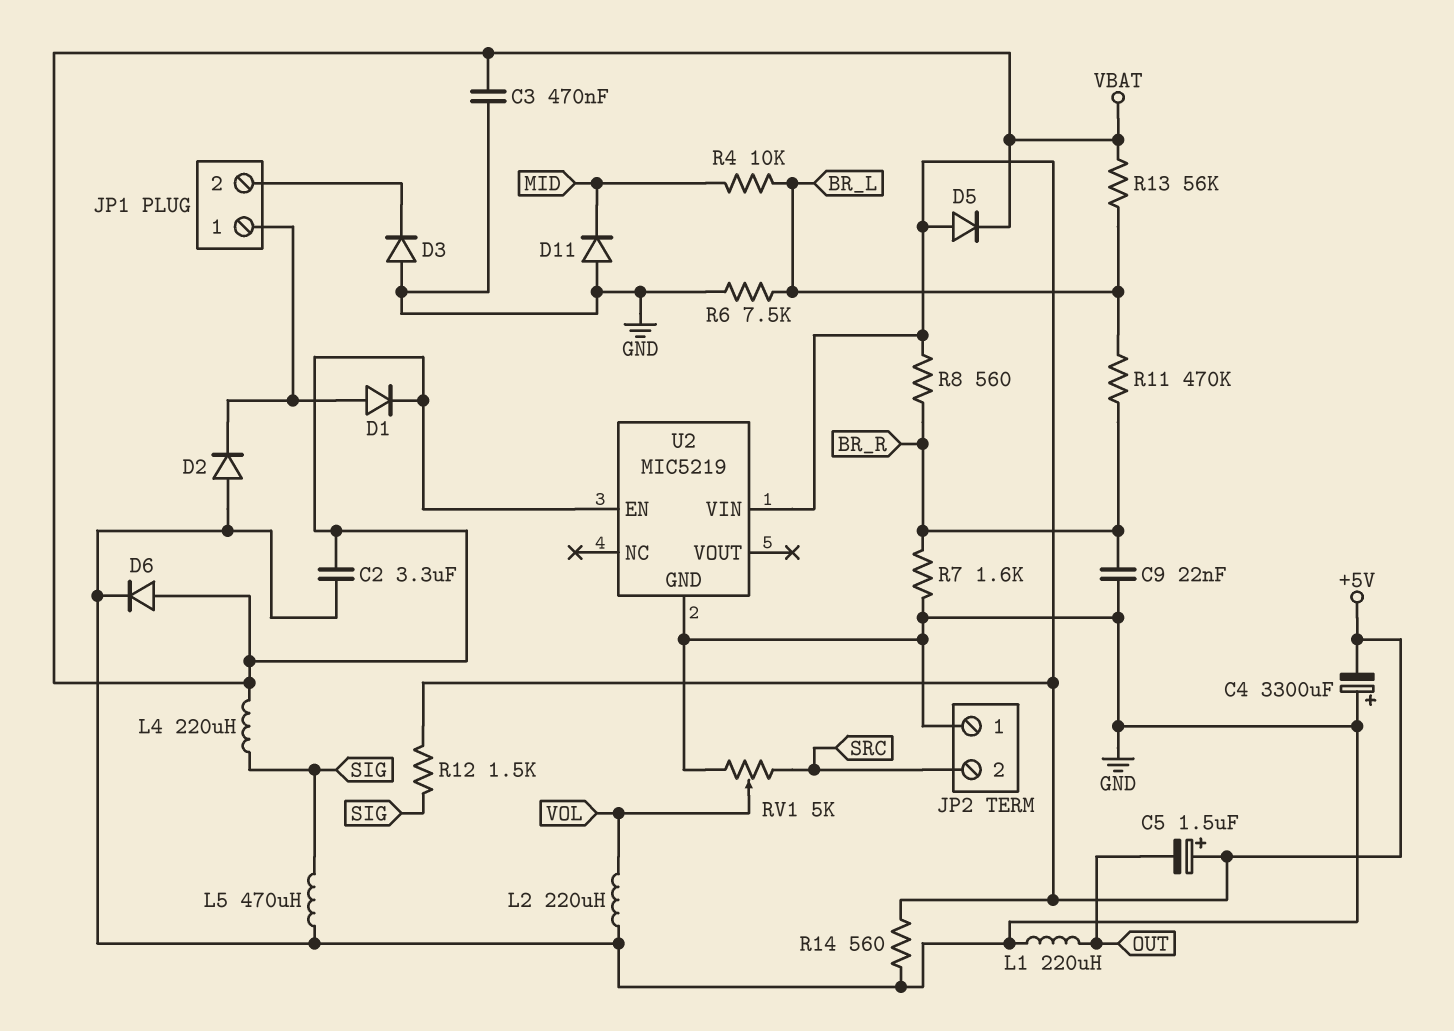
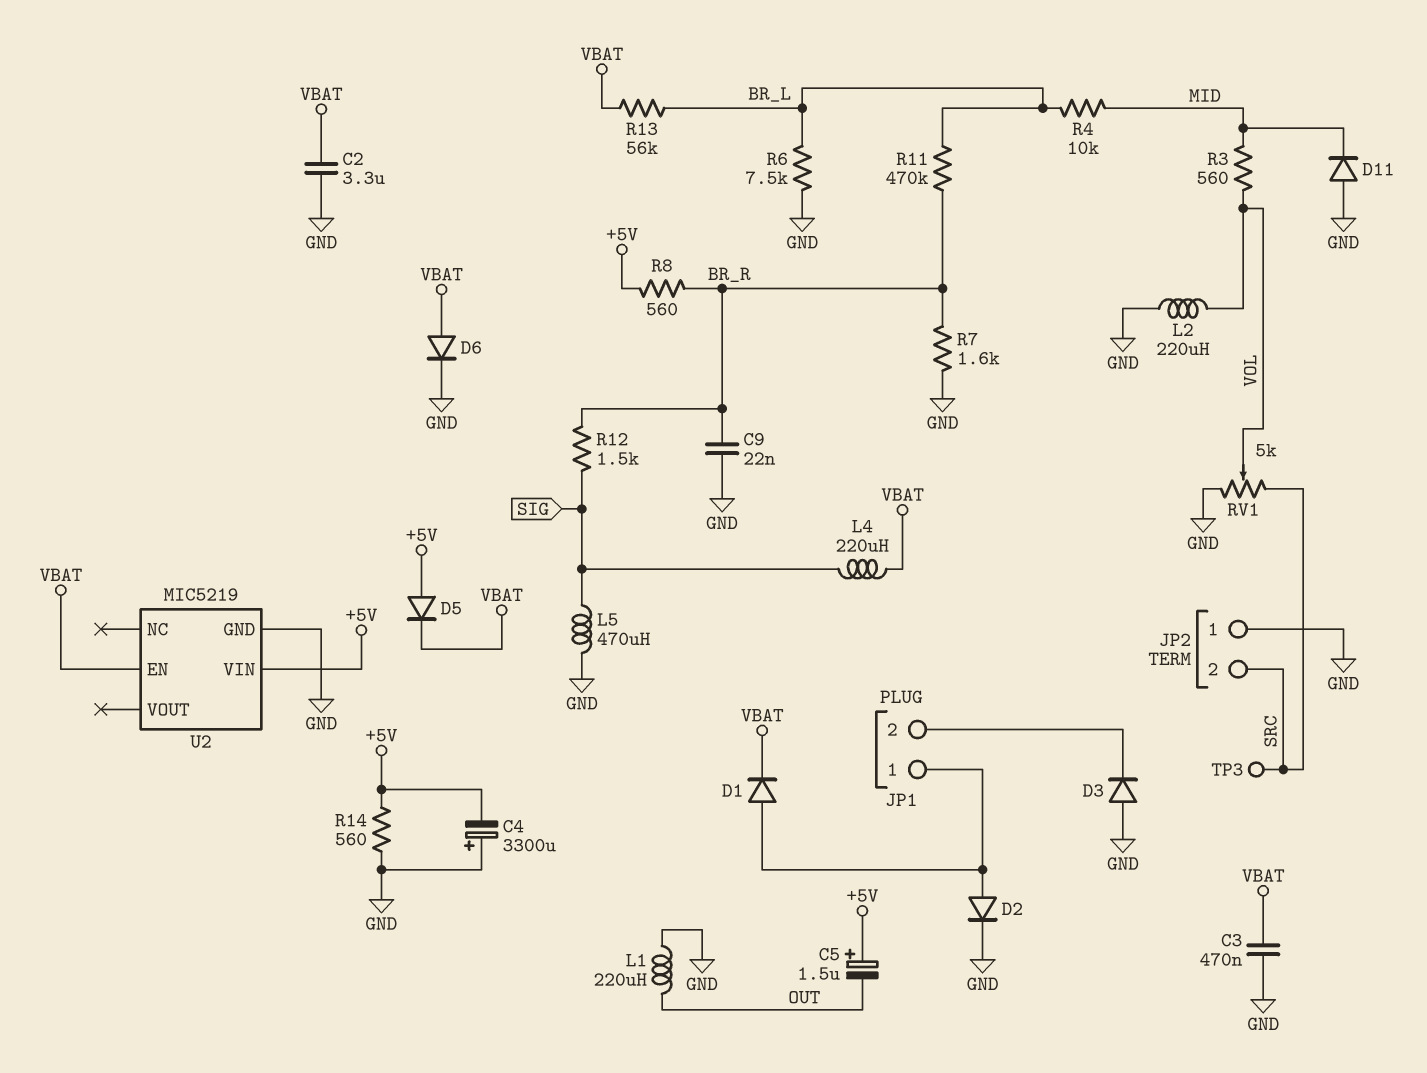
D2: diode (A GND, K JP1/1) -> diode (A JP1/1, K GND)
R3: none -> 560 (MID, VOL)
R12: 1.5k (+5V, SIG) -> 1.5k (BR_R, SIG)
TP3: none -> test point (SRC)

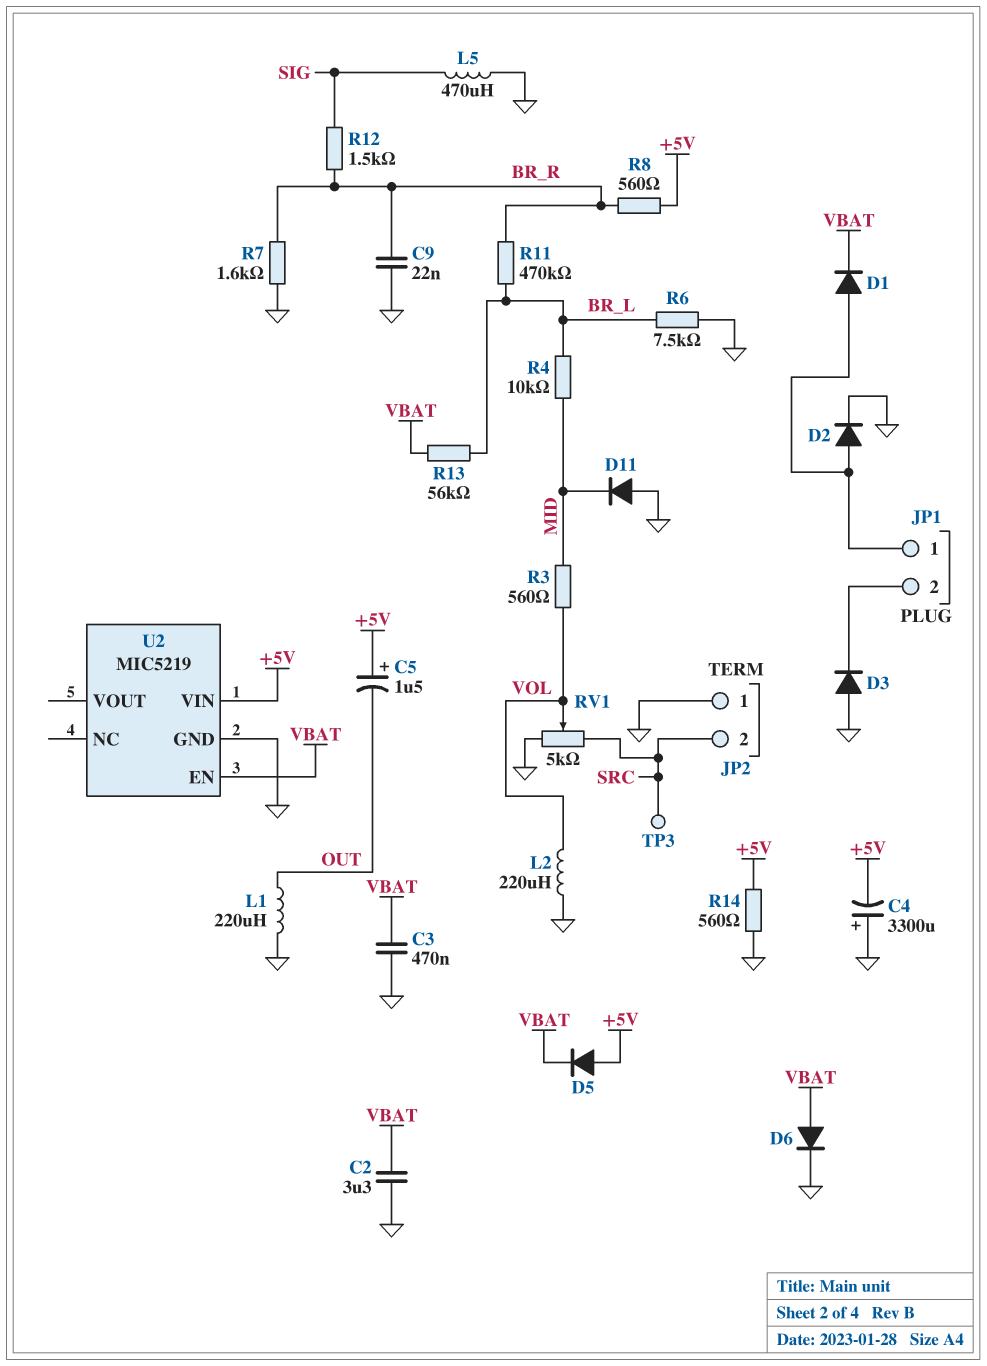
L4: 220uH (SIG, VBAT) -> none

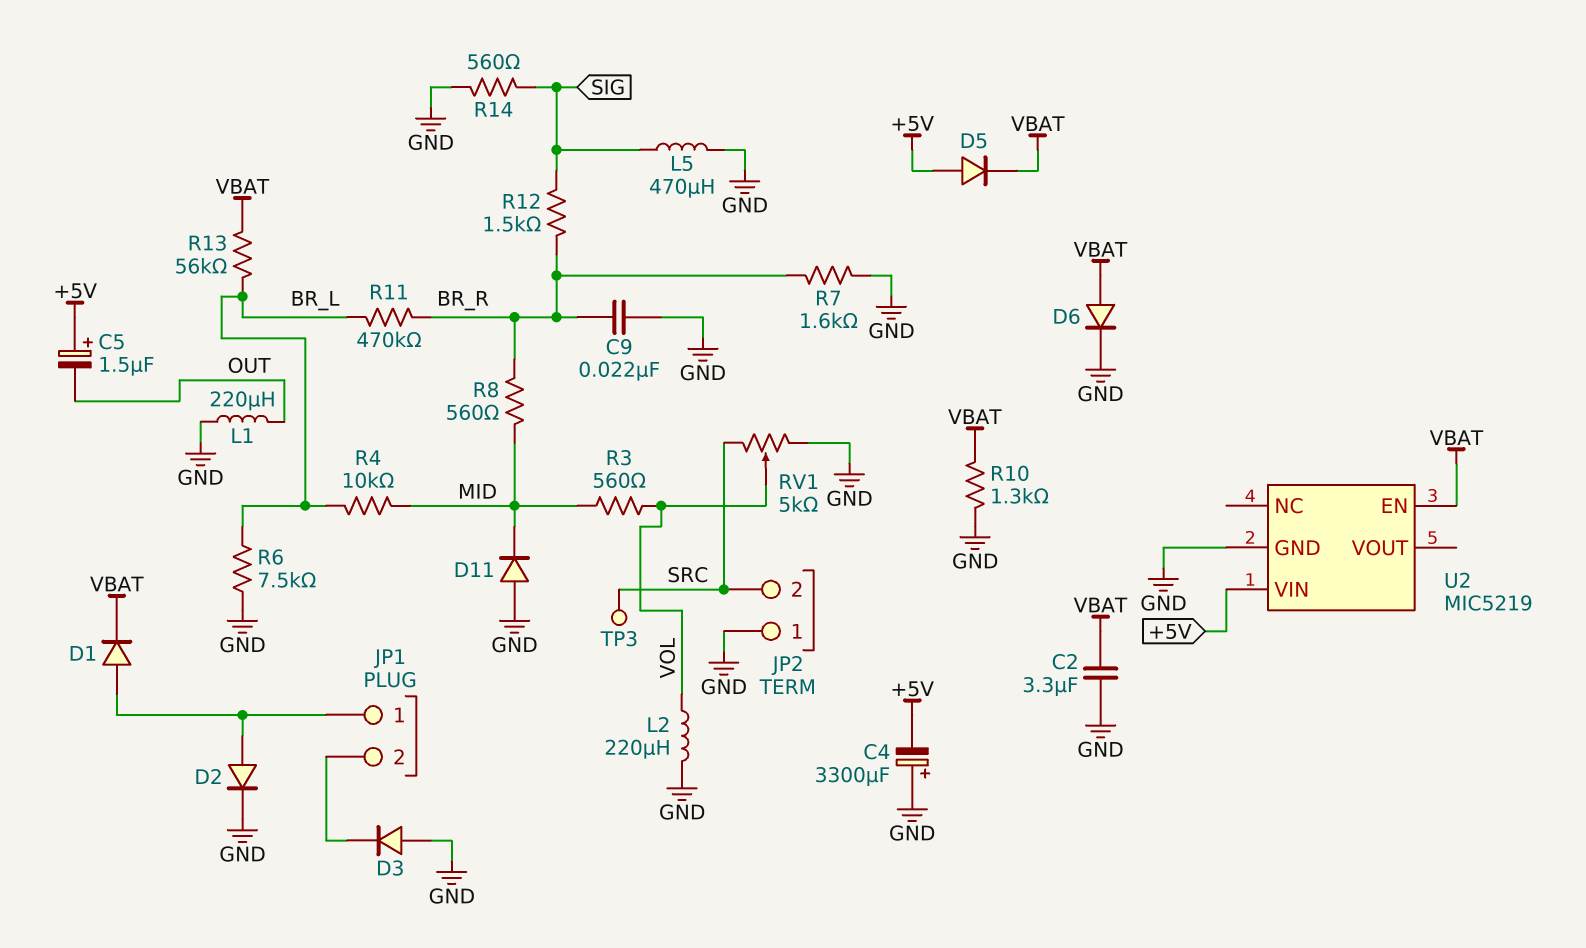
C3: 470nF (GND, VBAT) -> none
R8: 560 (+5V, BR_R) -> 560 (BR_R, MID)
R10: none -> 1.3k (GND, VBAT)
R14: 560 (+5V, GND) -> 560 (GND, SIG)

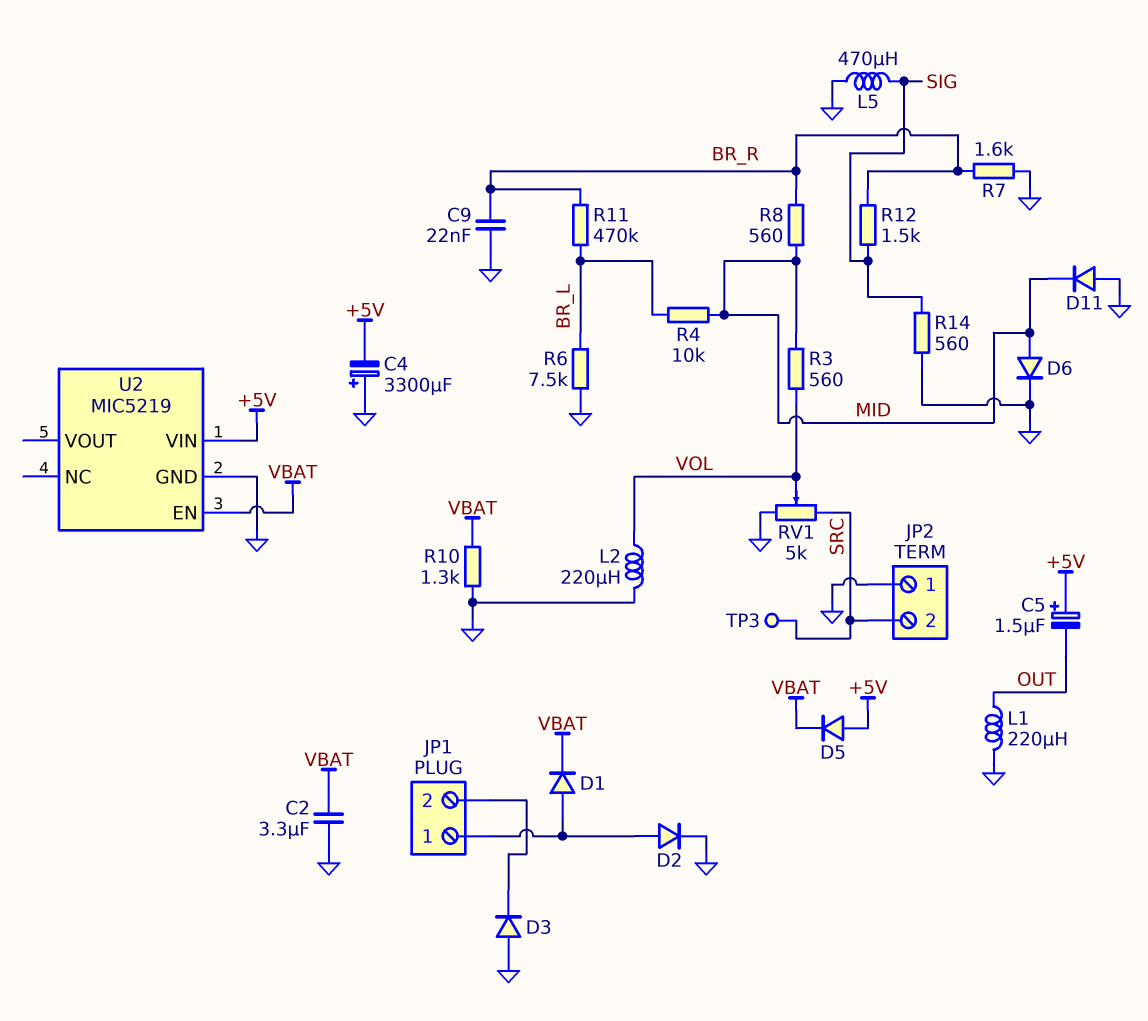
D6: diode (A VBAT, K GND) -> diode (A MID, K GND)
R13: 56k (BR_L, VBAT) -> none

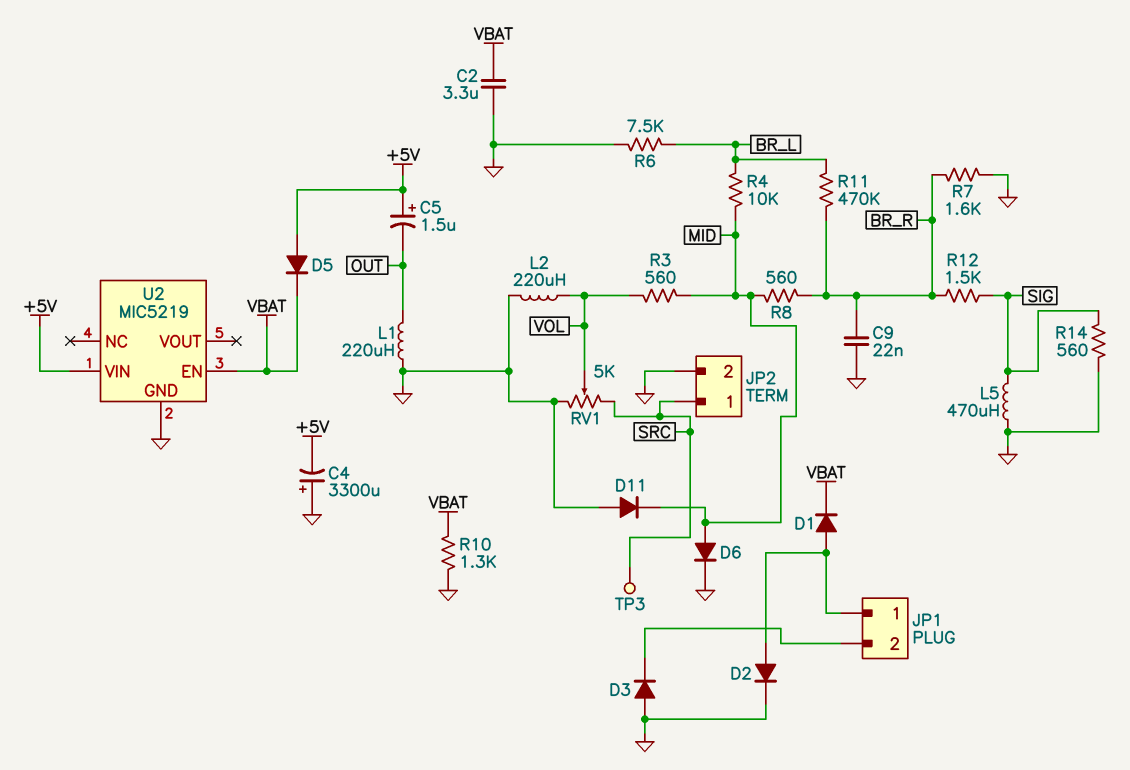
JP2 pin 1: GND -> SRC
JP2 pin 2: SRC -> GND

